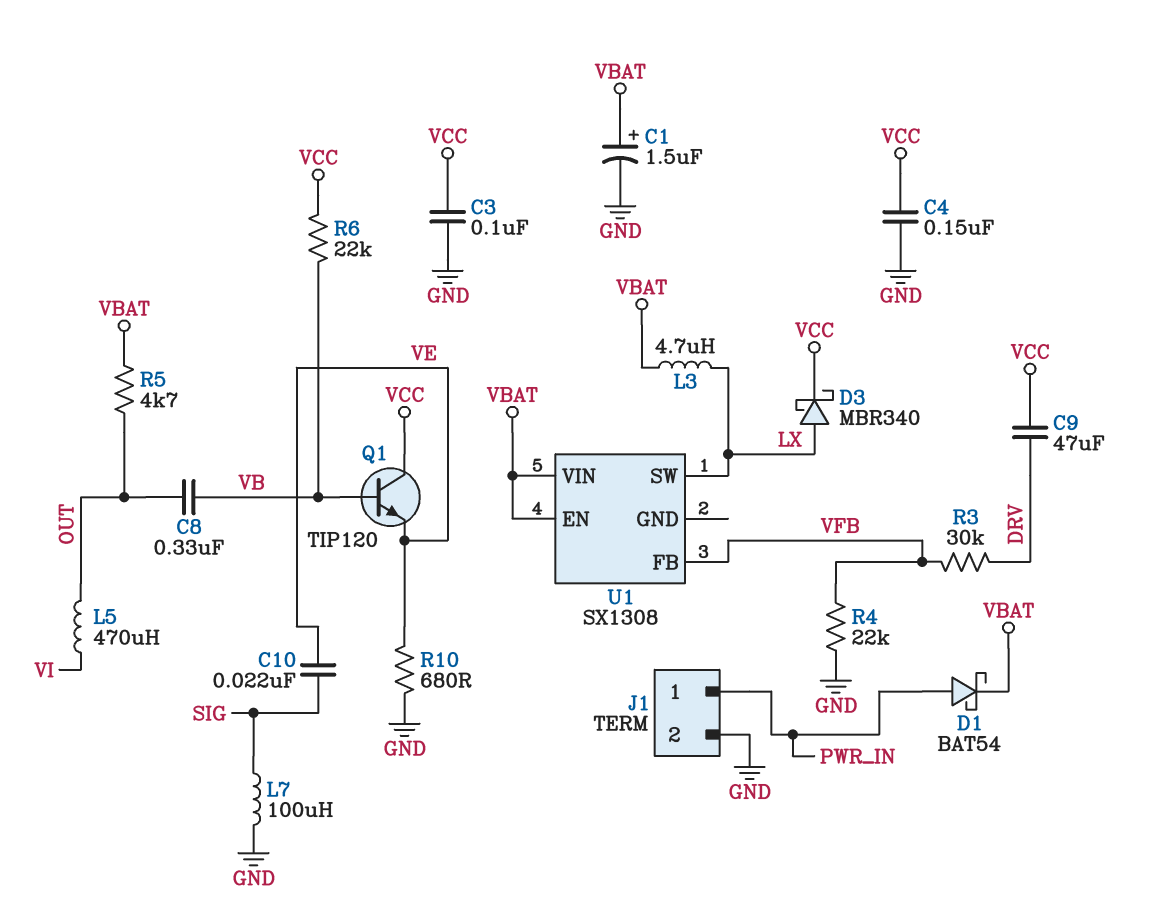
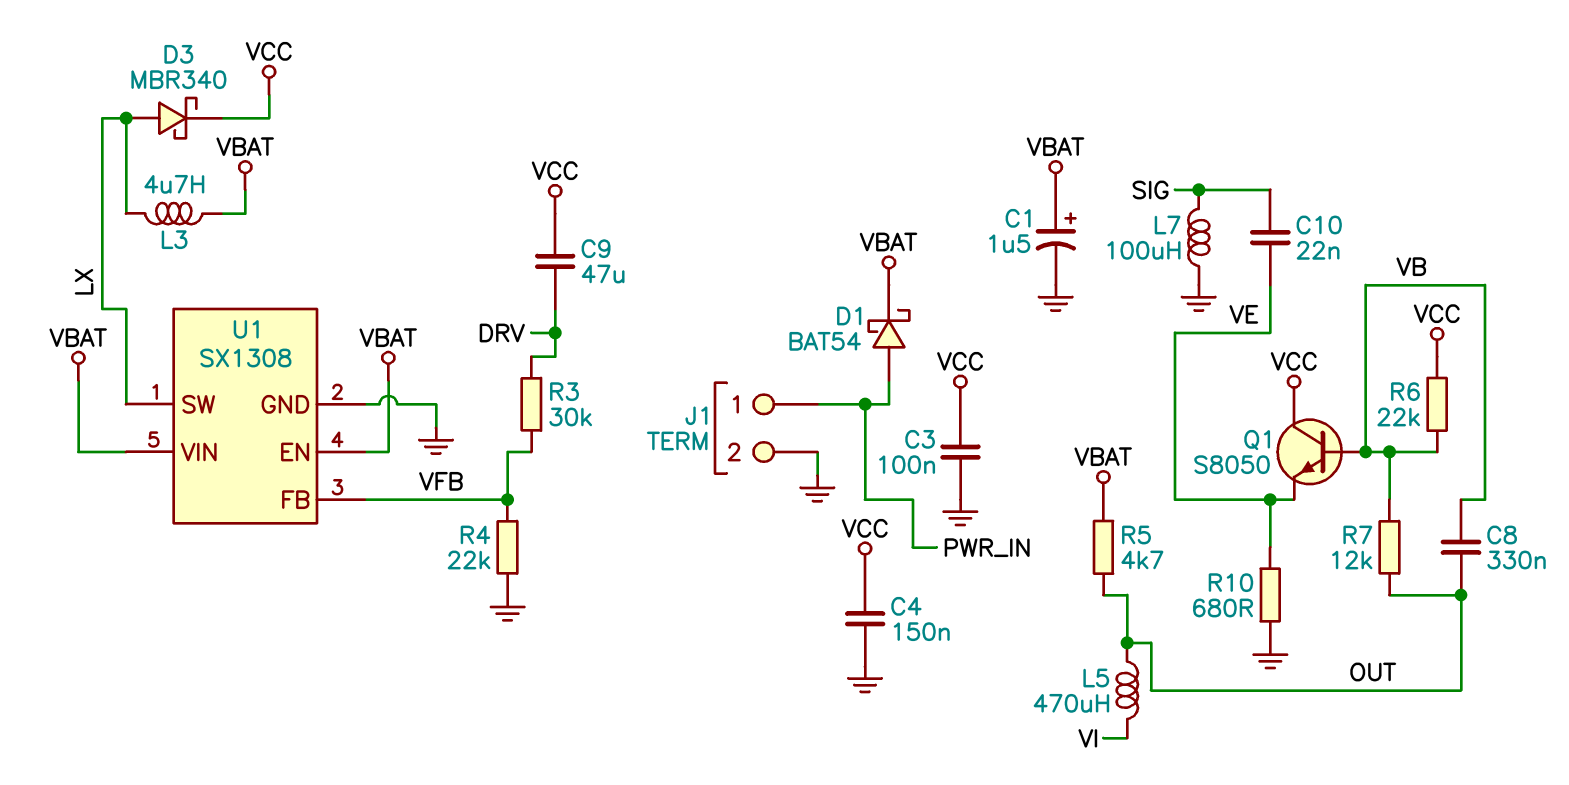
Q1: NPN TIP120 (B VB, C VCC, E VE) -> NPN S8050 (B VB, C VCC, E VE)
R7: none -> 12k (OUT, VB)
U1 pin GND: none -> GND

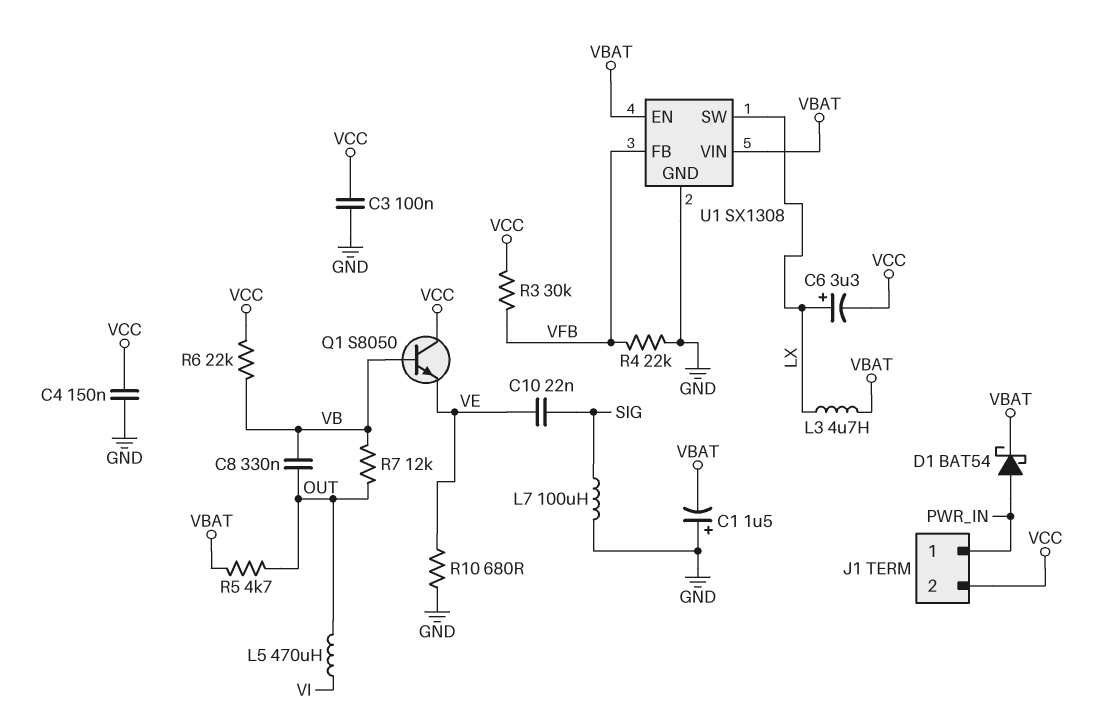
C1: 1.5uF (plus VBAT, minus GND) -> 1.5uF (plus GND, minus VBAT)
C6: none -> 3.3uF (plus LX, minus VCC)
C9: 47uF (DRV, VCC) -> none
D3: schottky MBR340 (A LX, K VCC) -> none
J1 pin 2: GND -> VCC
R3: 30k (DRV, VFB) -> 30k (VCC, VFB)

